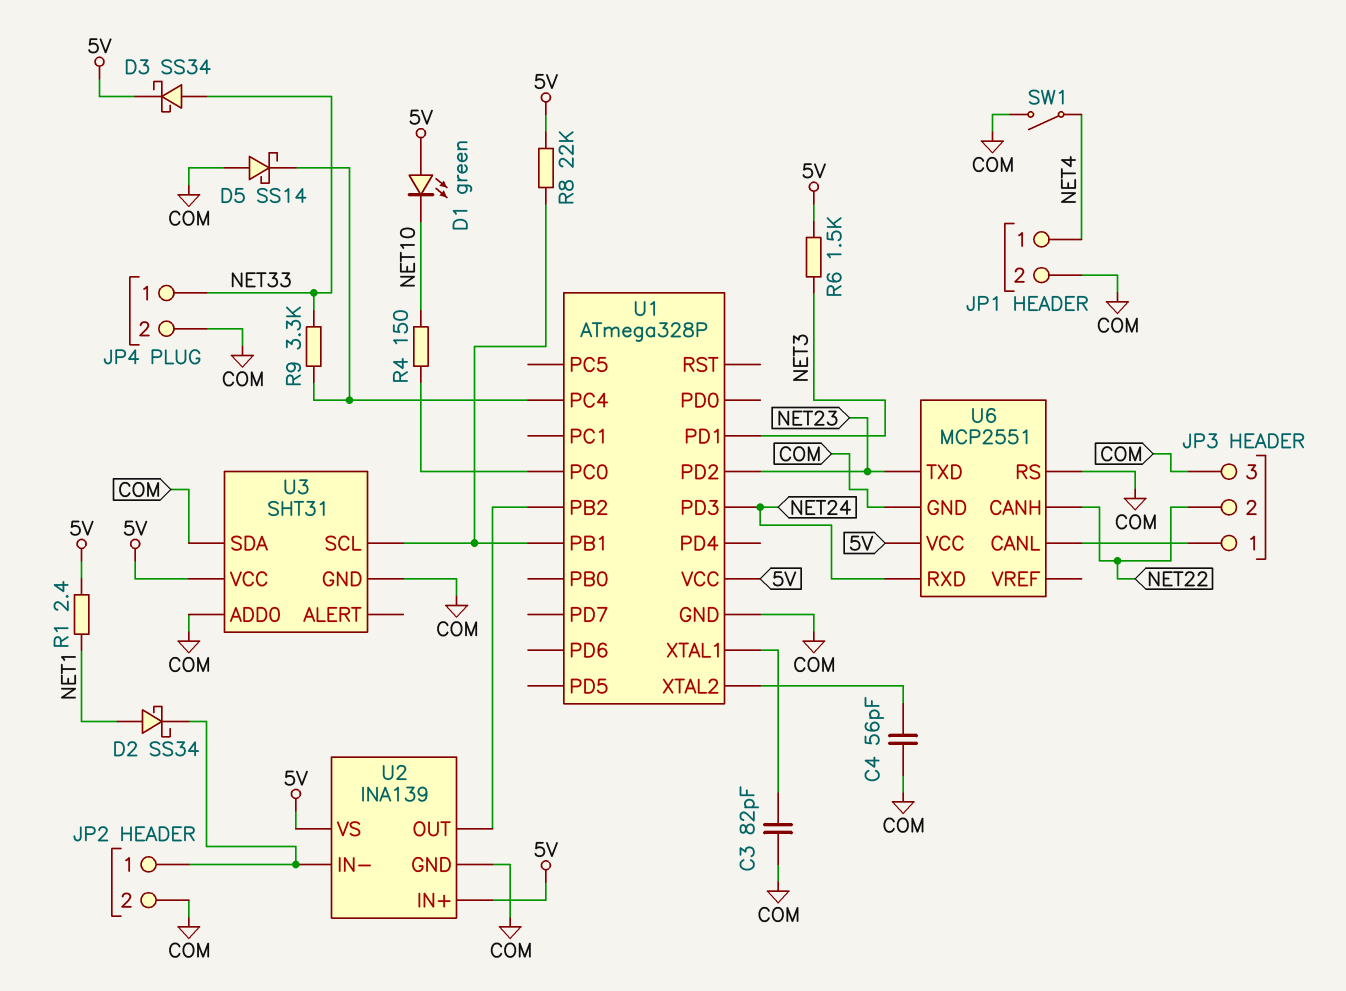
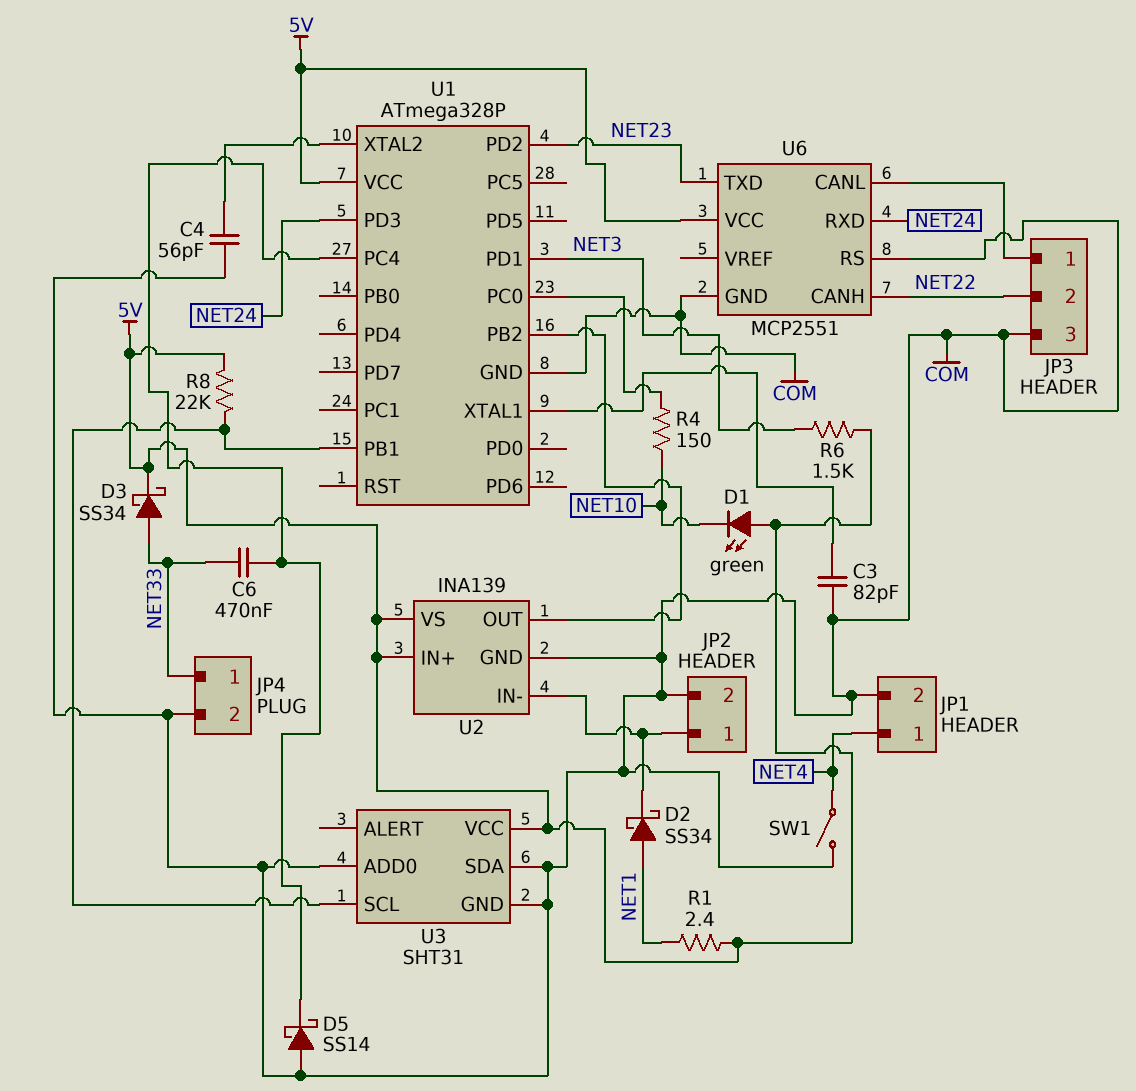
C6: none -> 470nF (NET33, U1/PC4)
R9: 3.3k (NET33, U1/PC4) -> none

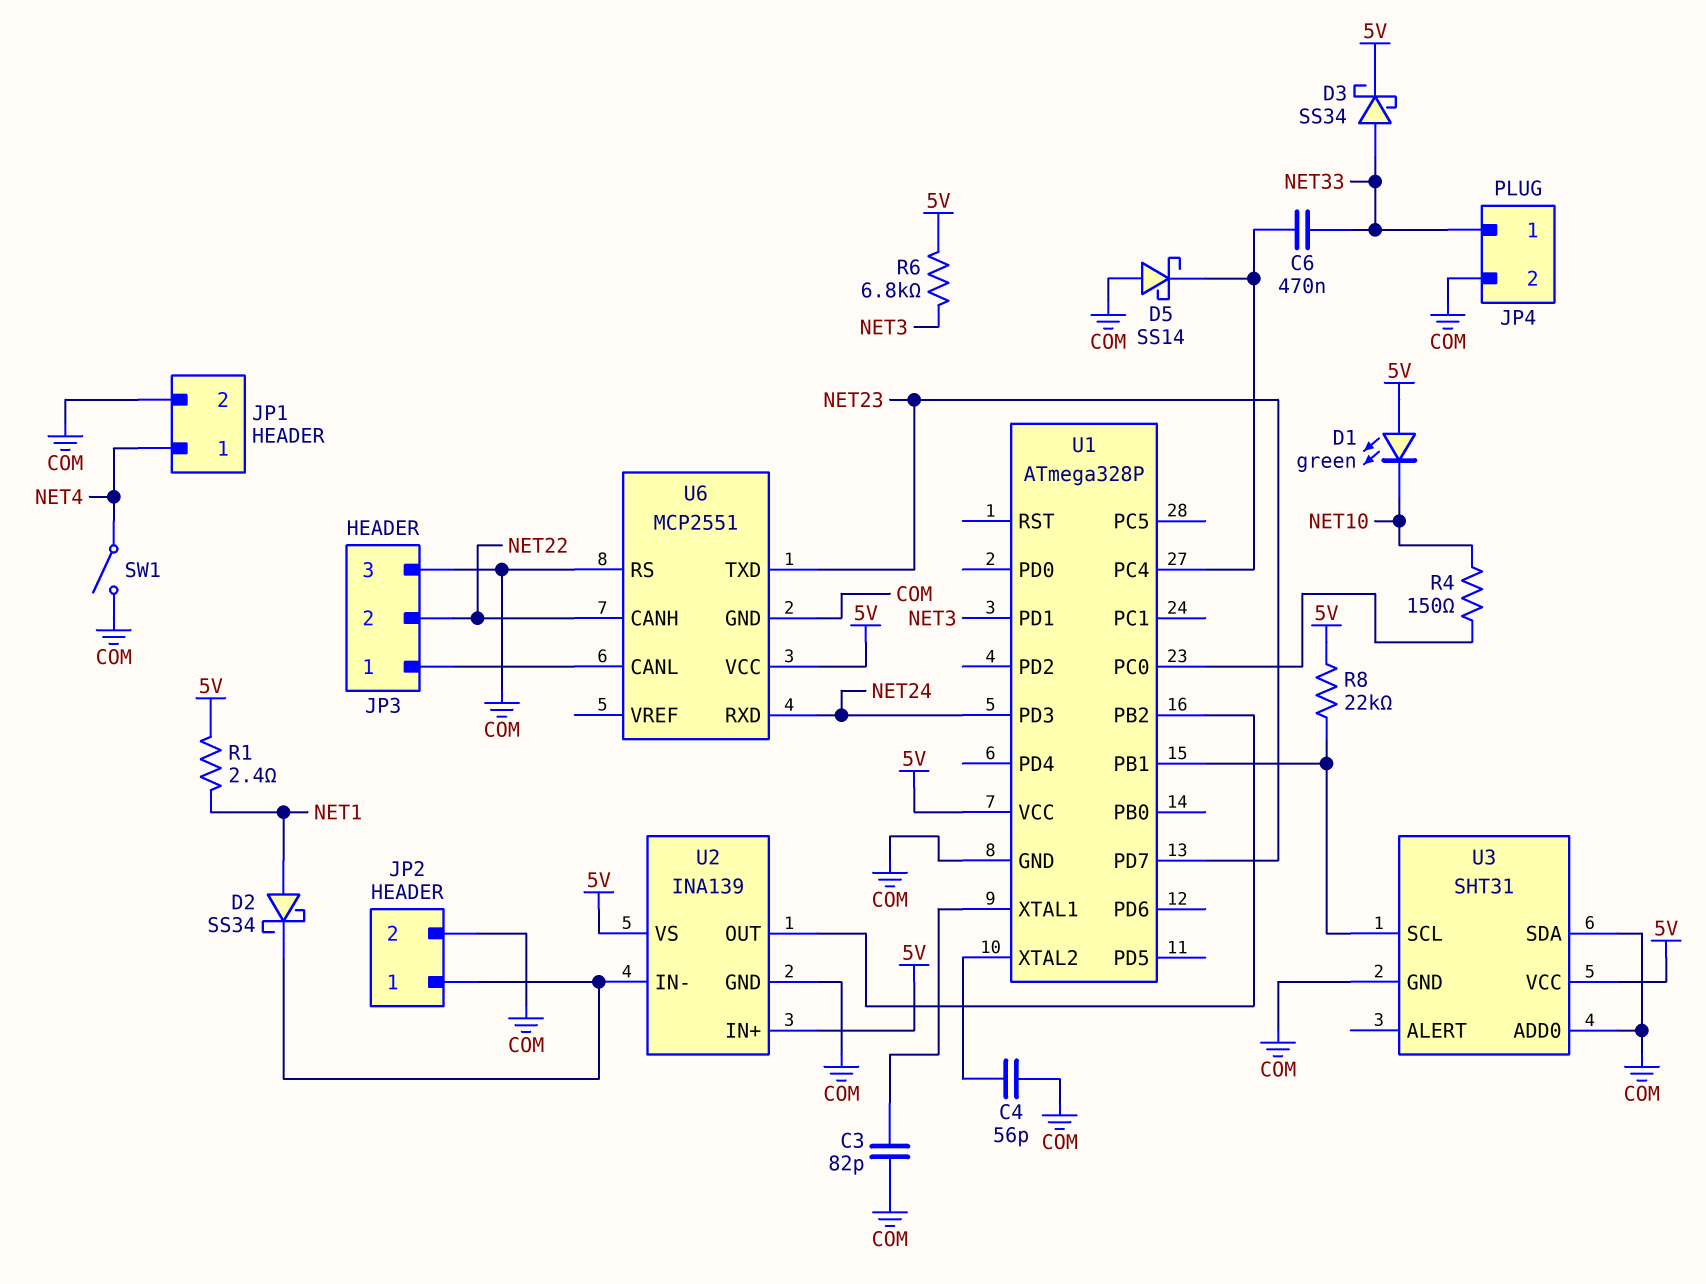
R6: 1.5k (5V, NET3) -> 6.8k (5V, NET3)
U1 pin PD2: NET23 -> none
U1 pin PD7: none -> NET23

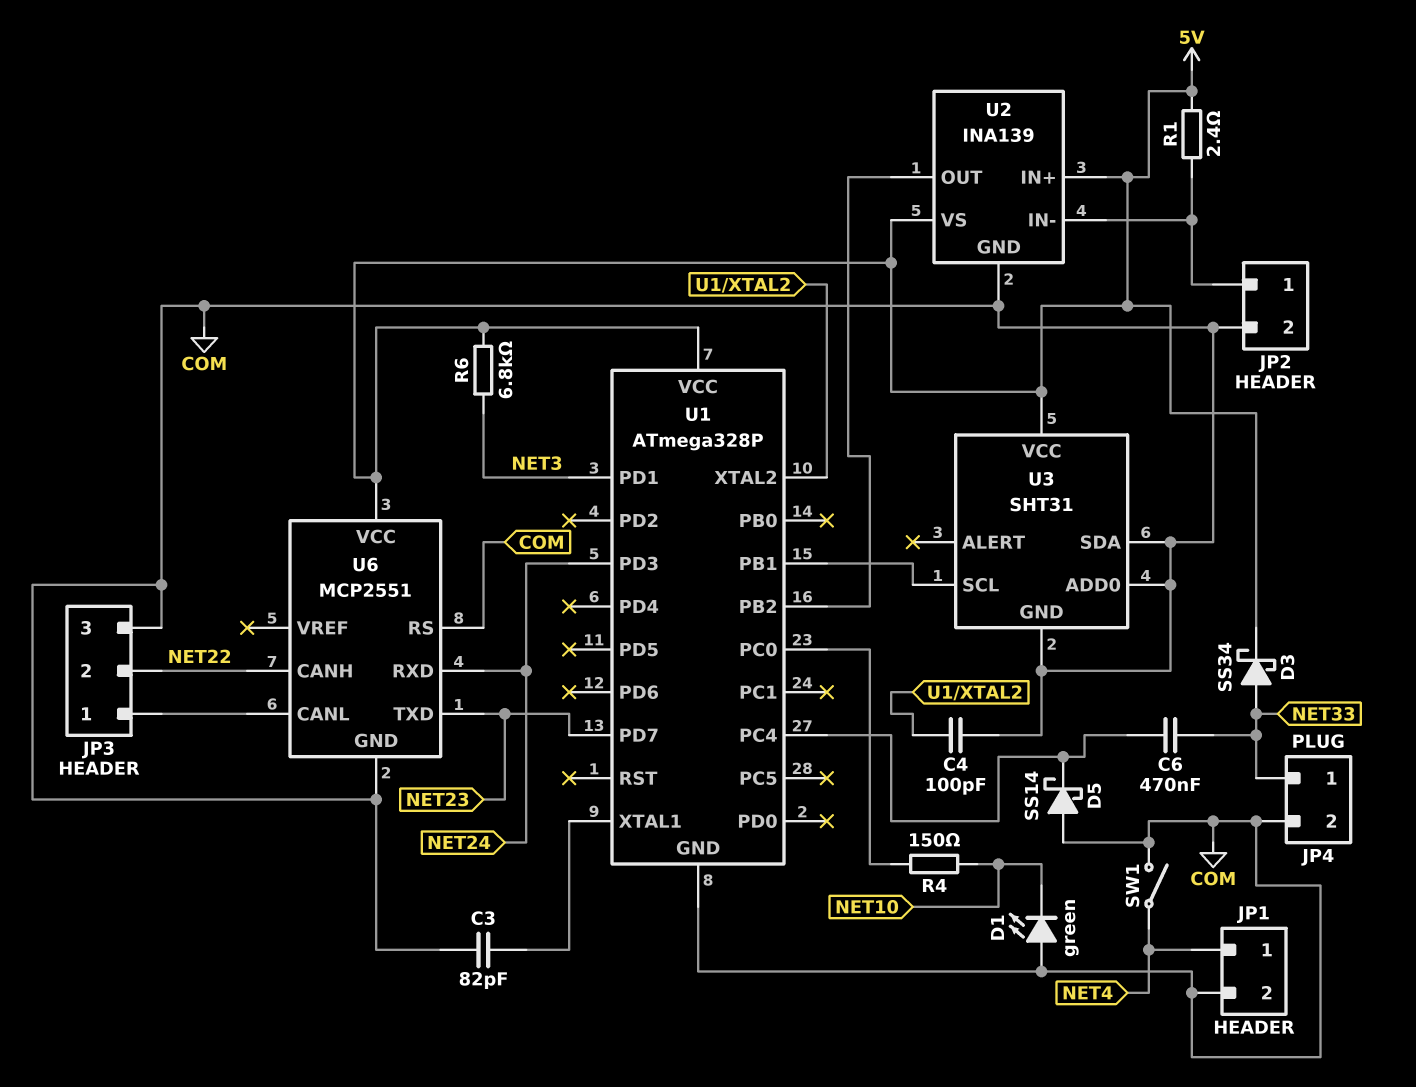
C4: 56pF (COM, U1/XTAL2) -> 100pF (COM, U1/XTAL2)
D1: LED green (A 5V, K NET10) -> LED green (A COM, K NET10)
D2: schottky SS34 (A NET1, K JP2/1) -> none
R1: 2.4 (5V, NET1) -> 2.4 (5V, JP2/1)
R8: 22k (5V, U1/PB1) -> none

